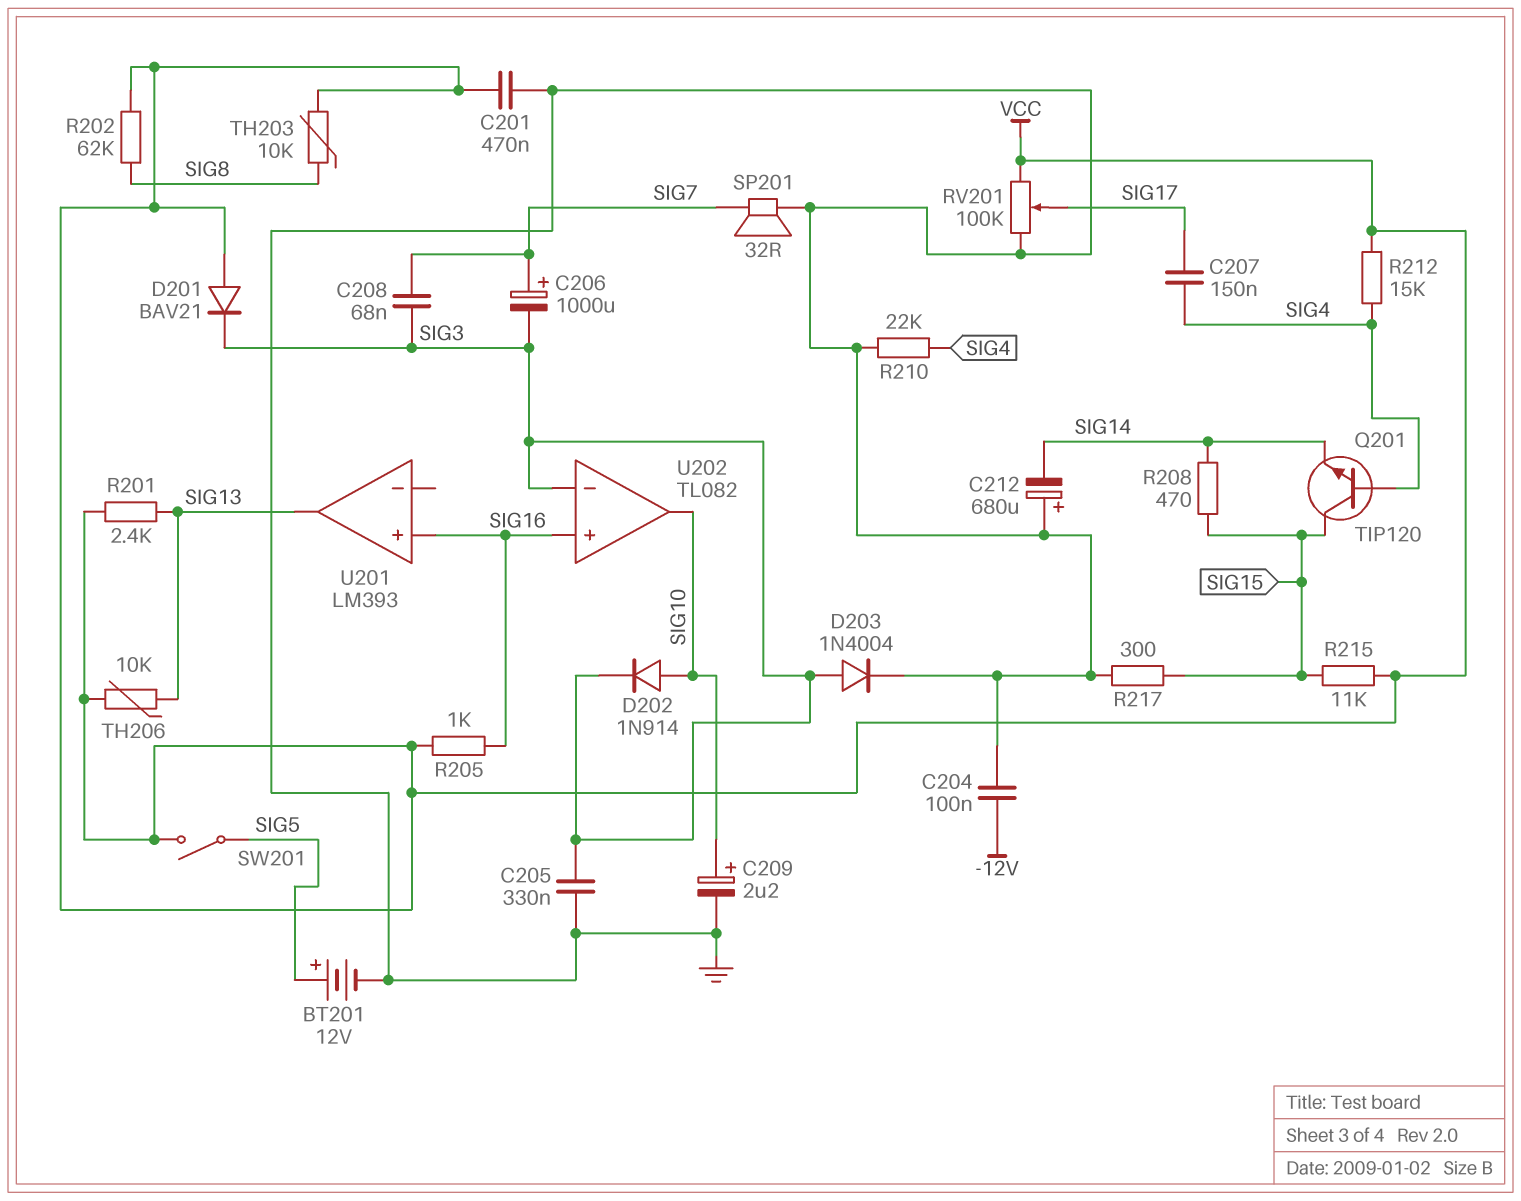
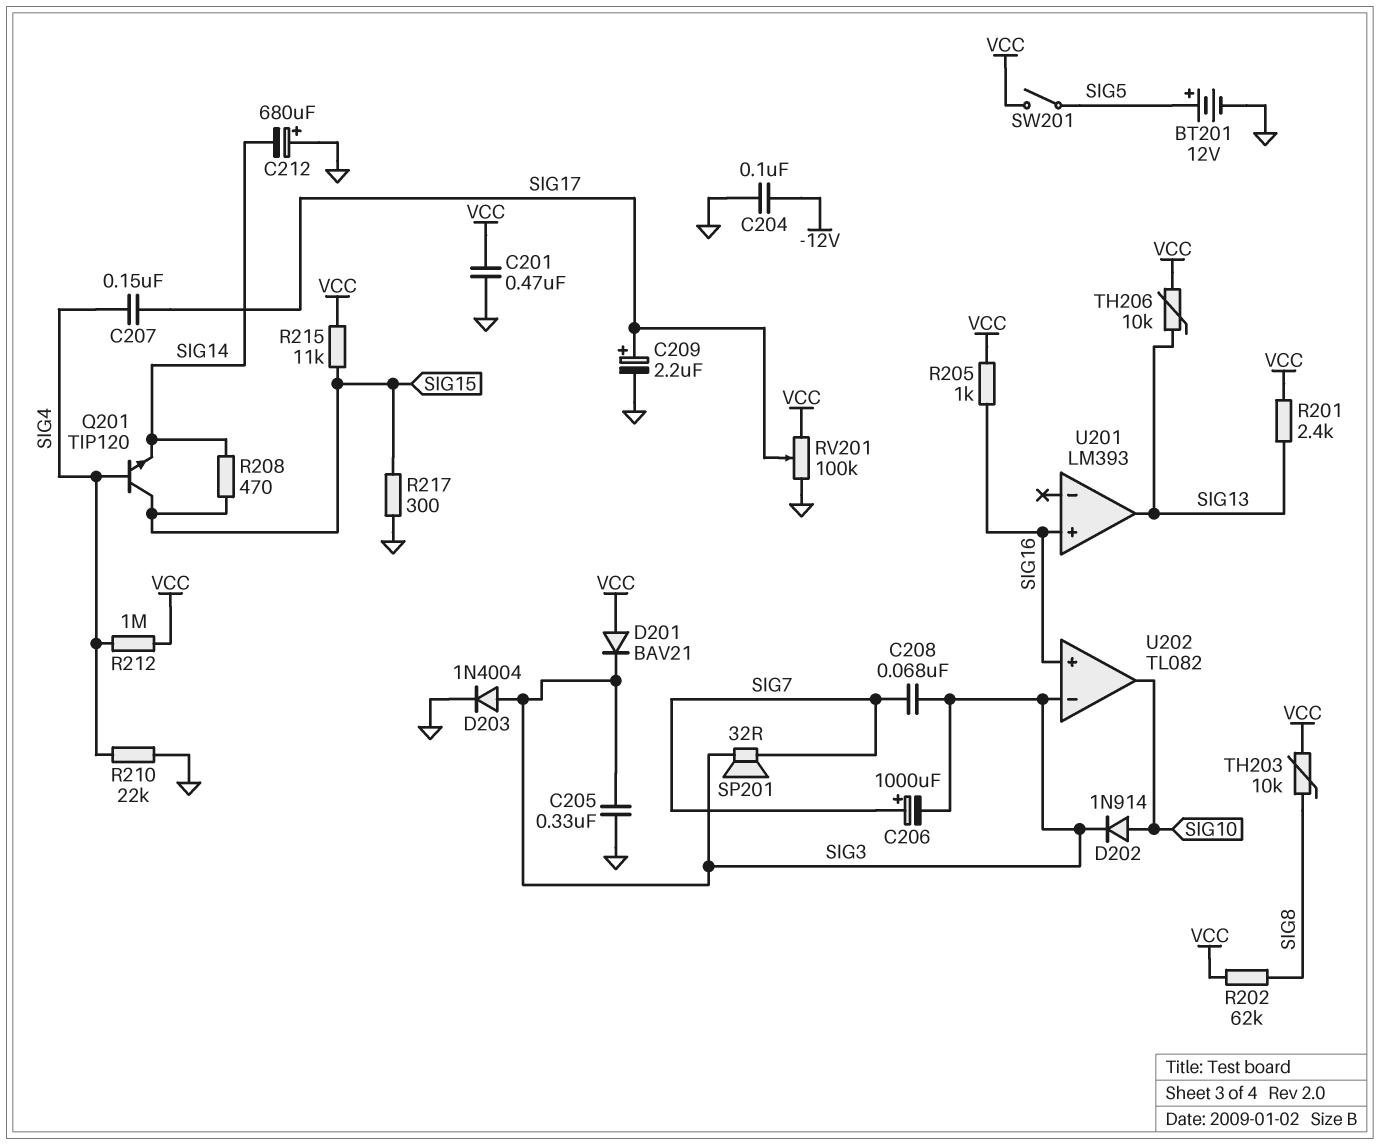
C209: 2.2uF (plus SIG10, minus GND) -> 2.2uF (plus SIG17, minus GND)
R212: 15k (SIG4, VCC) -> 1M (SIG4, VCC)
SP201: speaker 32R (GND, SIG7) -> speaker 32R (SIG3, SIG7)

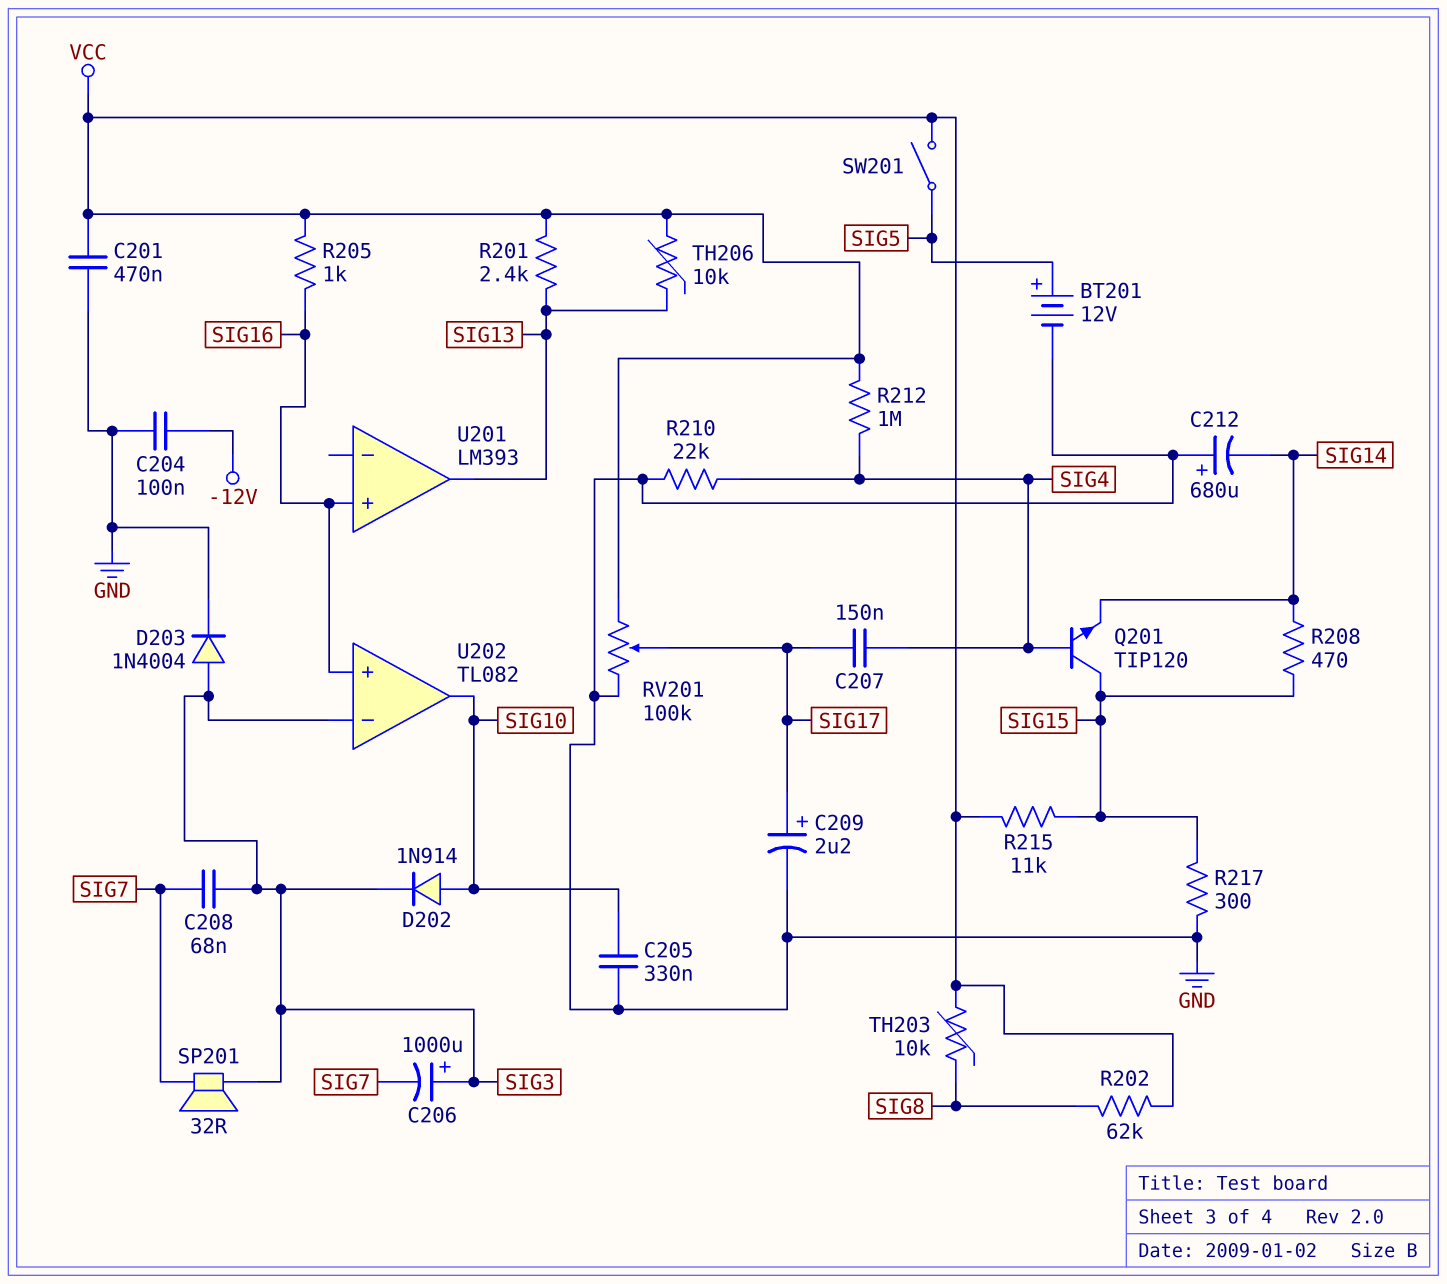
C205: 330nF (GND, SIG3) -> 330nF (GND, SIG10)
C206: 1000uF (plus SIG7, minus SIG3) -> 1000uF (plus SIG3, minus SIG7)
D201: diode BAV21 (A VCC, K SIG3) -> none

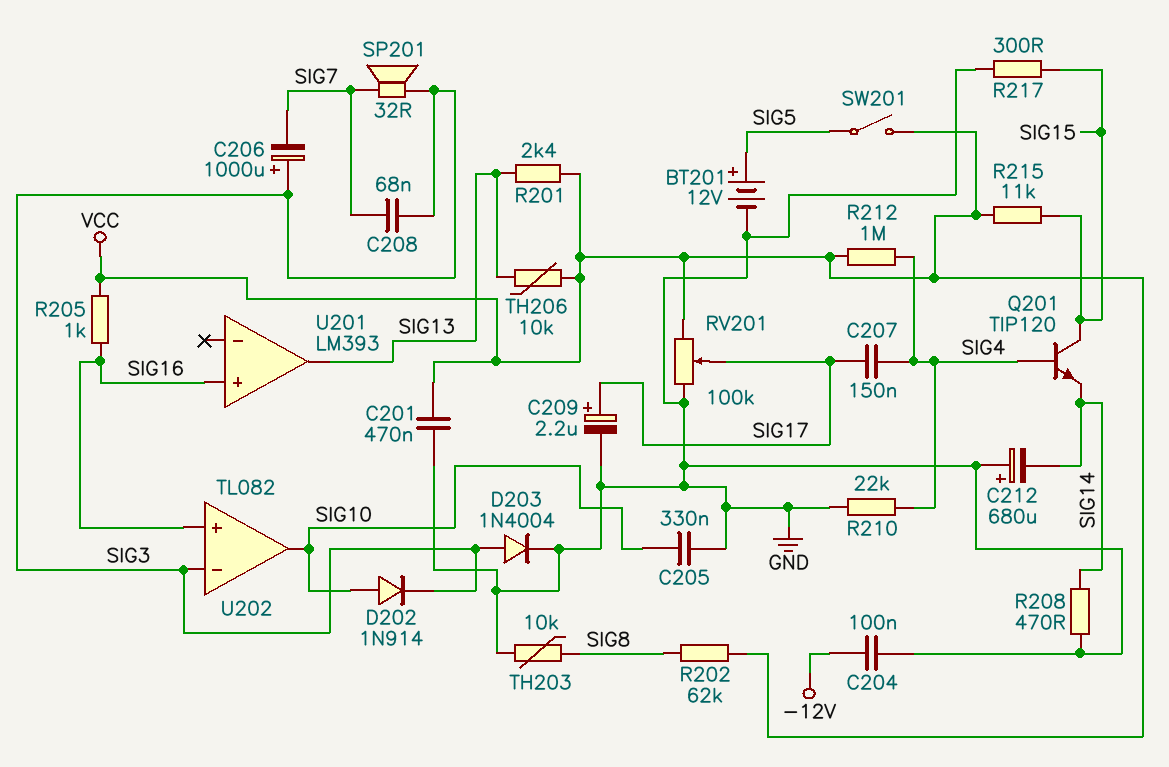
R208: 470 (SIG14, SIG15) -> 470 (GND, SIG14)
TH203: 10k (SIG8, VCC) -> 10k (GND, SIG8)

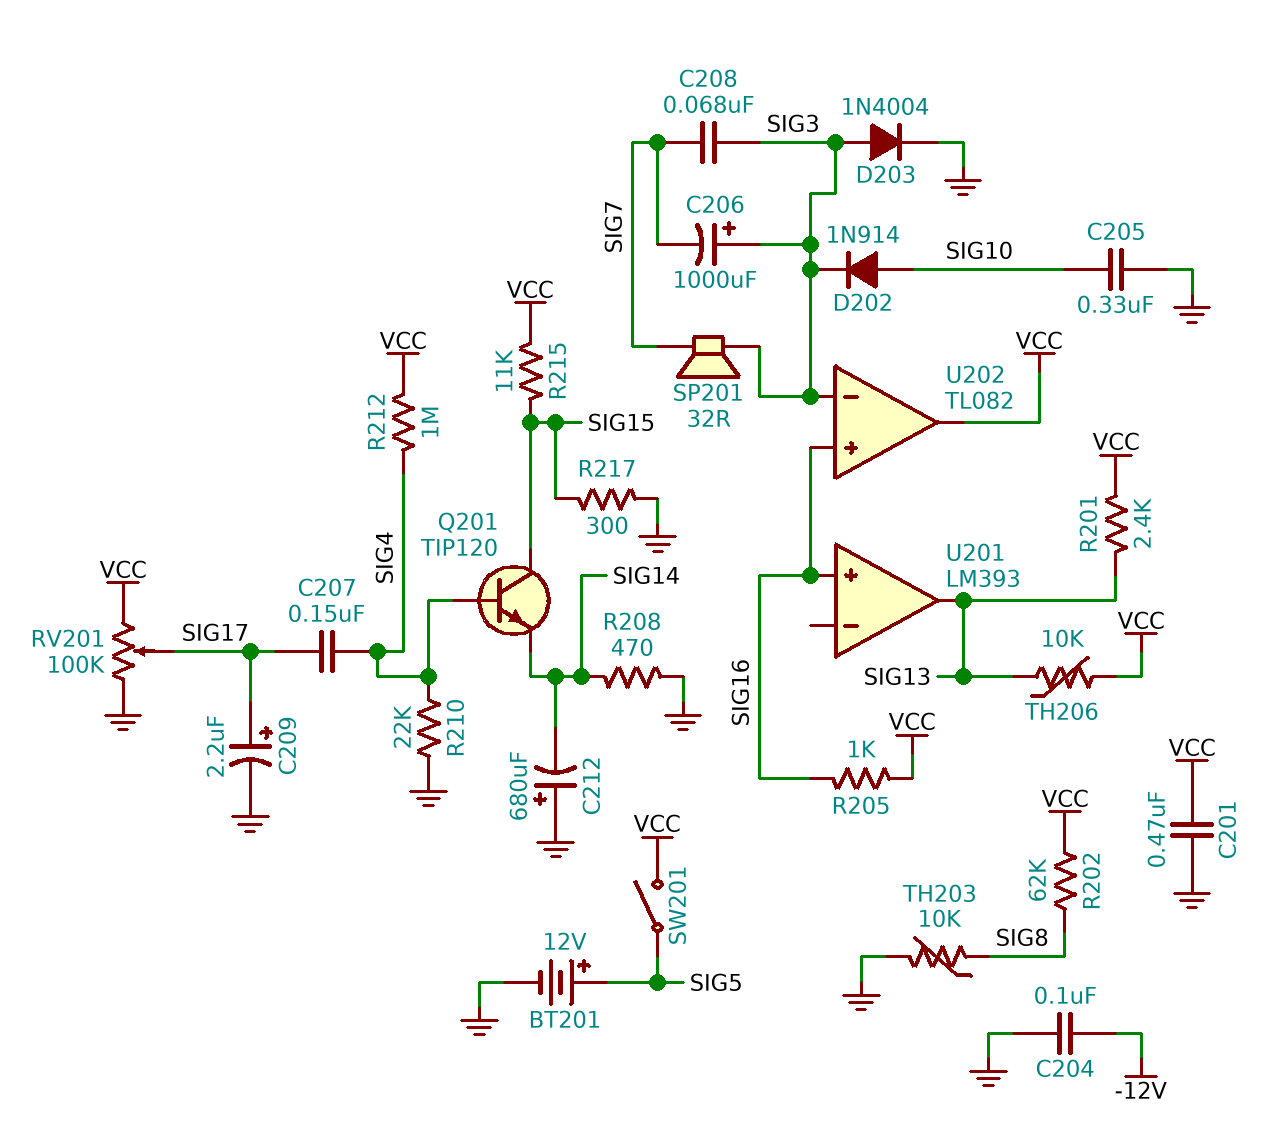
U202 pin out: SIG10 -> VCC

